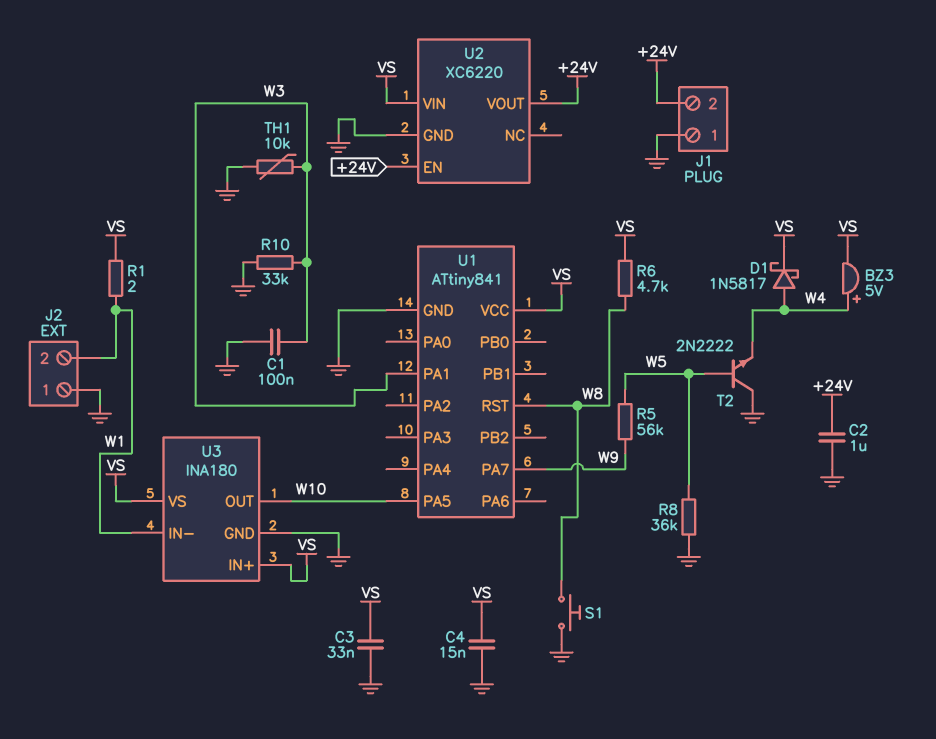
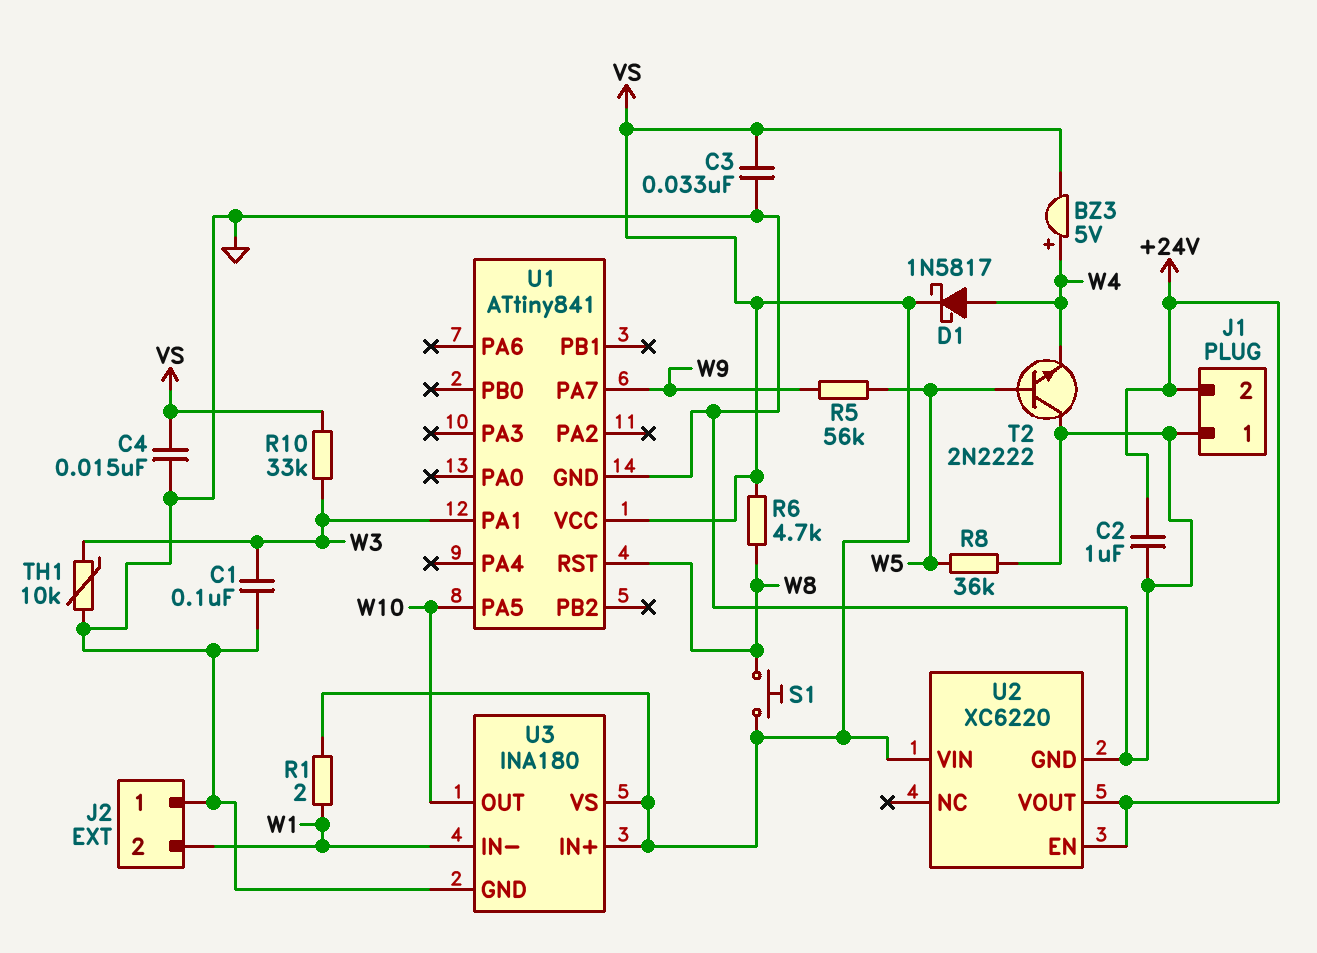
R10: 33k (GND, W3) -> 33k (VS, W3)
S1: button (GND, W8) -> button (VS, W8)

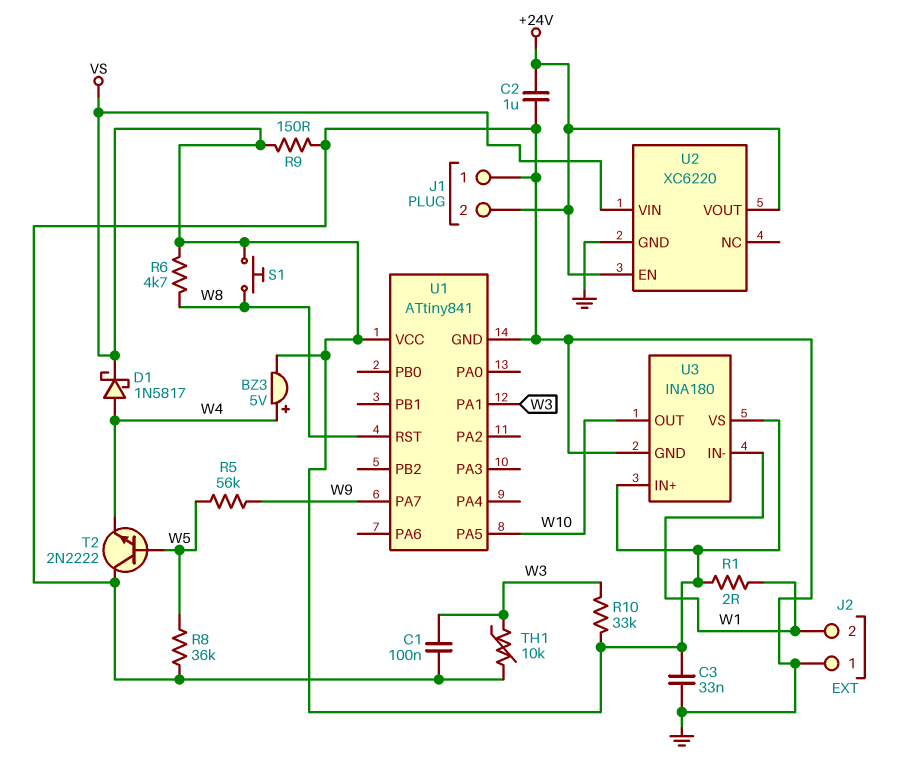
C4: 15nF (GND, VS) -> none
R9: none -> 150 (GND, VS)

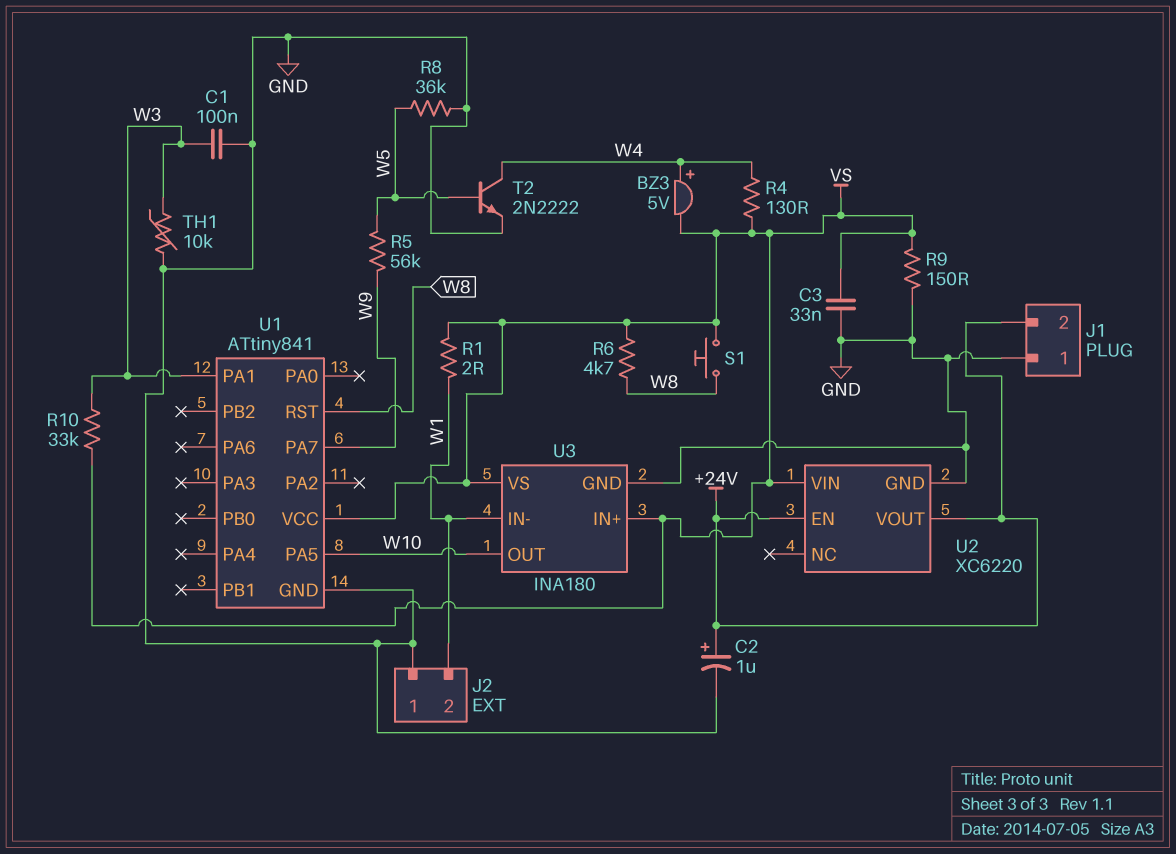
C2: 1uF (+24V, GND) -> 1uF (plus +24V, minus GND)
D1: schottky 1N5817 (A W4, K VS) -> none
R4: none -> 130 (VS, W4)
T2: NPN 2N2222 (B W5, C GND, E W4) -> NPN 2N2222 (B W5, C W4, E GND)

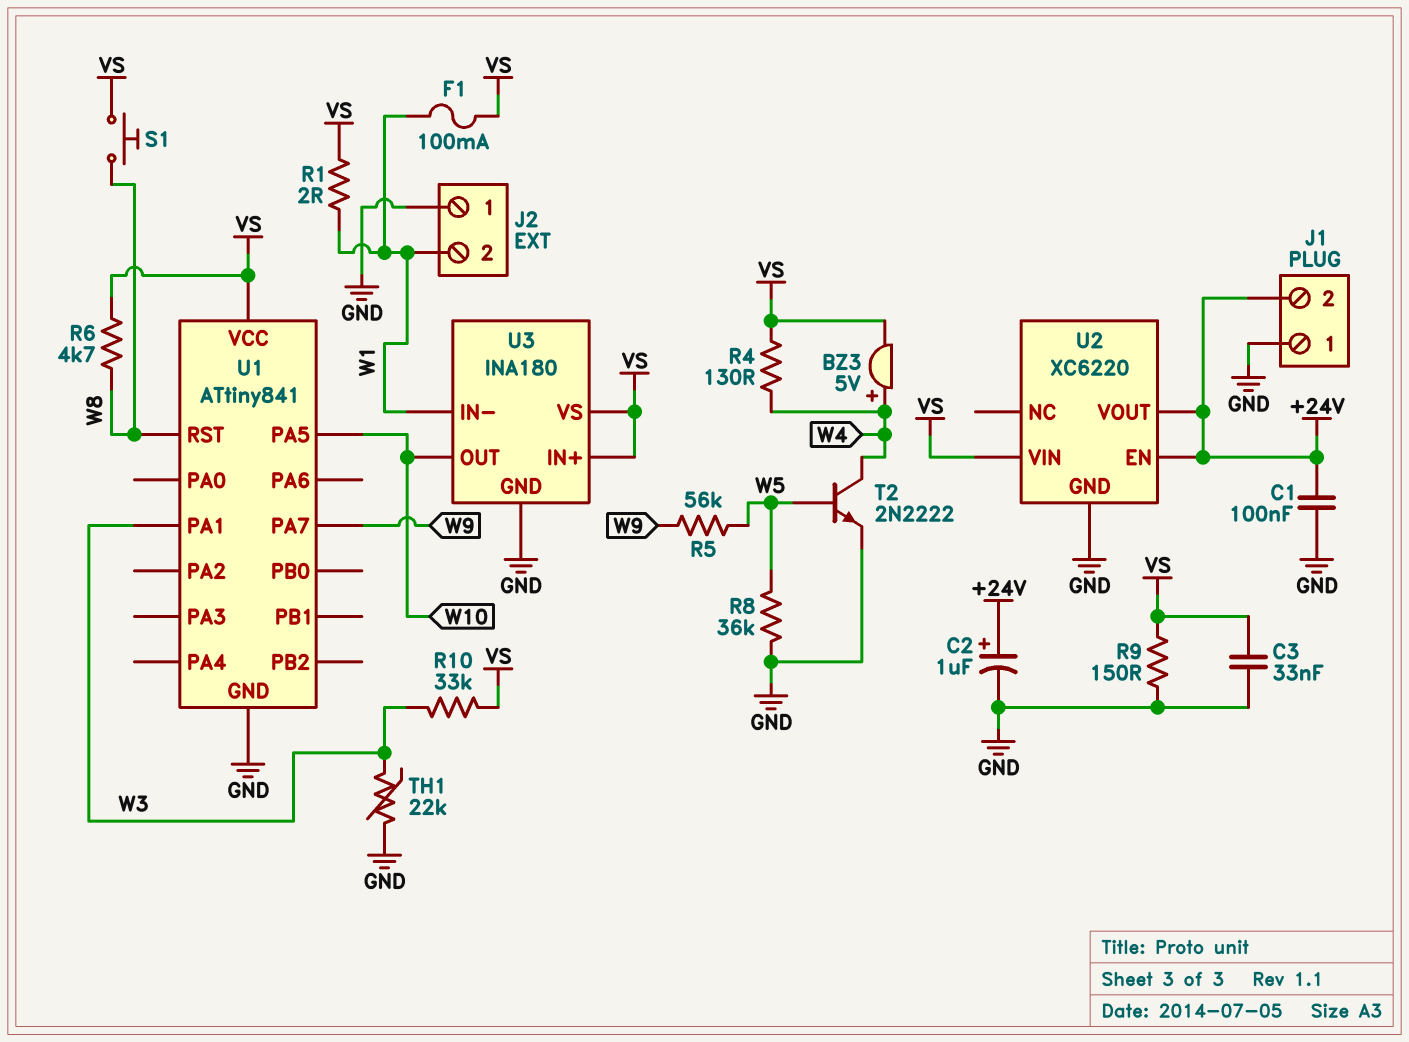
C1: 100nF (GND, W3) -> 100nF (+24V, GND)
F1: none -> 100mA (VS, W1)
TH1: 10k (GND, W3) -> 22k (GND, W3)

